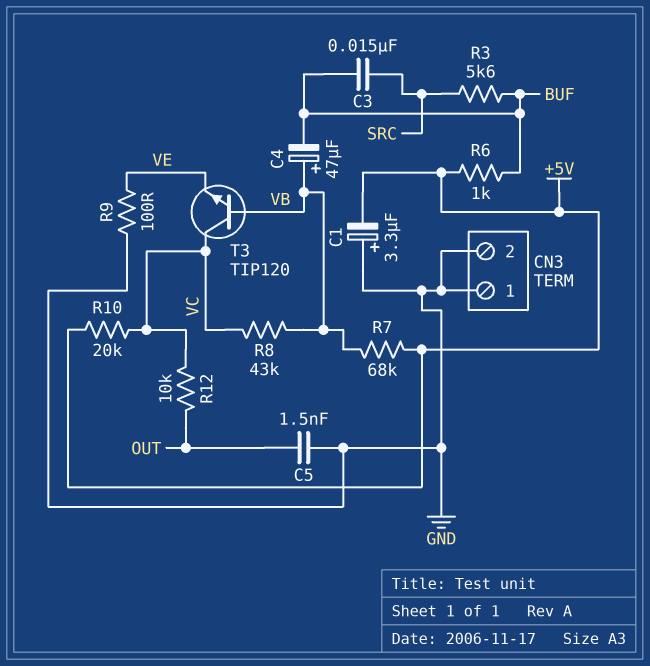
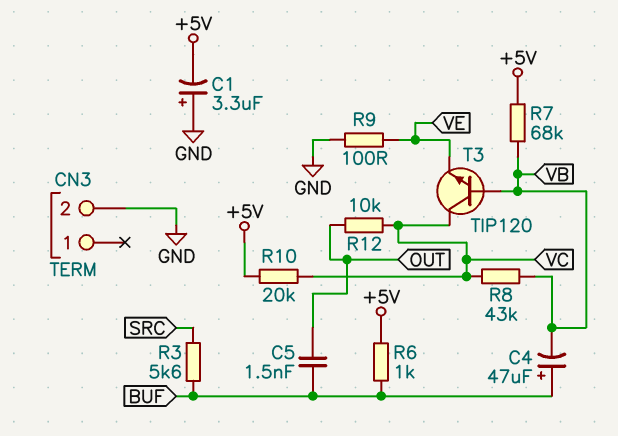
C3: 15nF (BUF, SRC) -> none
C4: 47uF (plus VB, minus BUF) -> 47uF (plus BUF, minus VB)
C5: 1.5nF (GND, OUT) -> 1.5nF (BUF, OUT)
CN3 pin 1: GND -> none

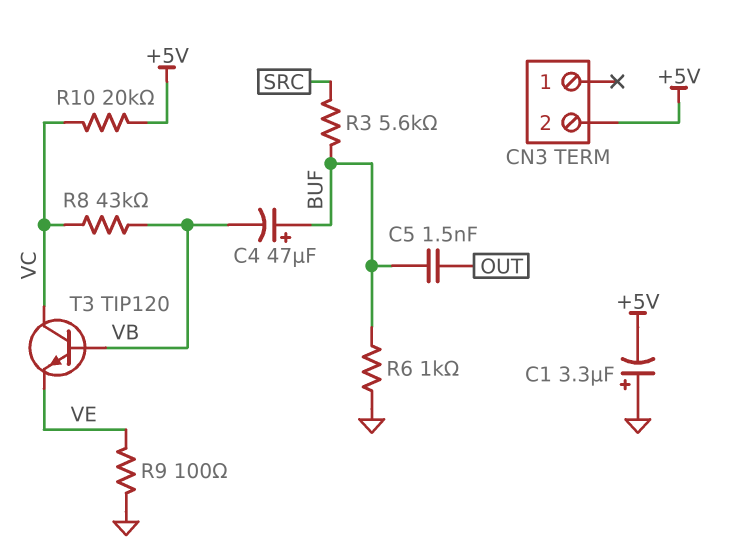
CN3 pin 2: GND -> +5V
R6: 1k (+5V, BUF) -> 1k (BUF, GND)
R7: 68k (+5V, VB) -> none
R12: 10k (OUT, VC) -> none

